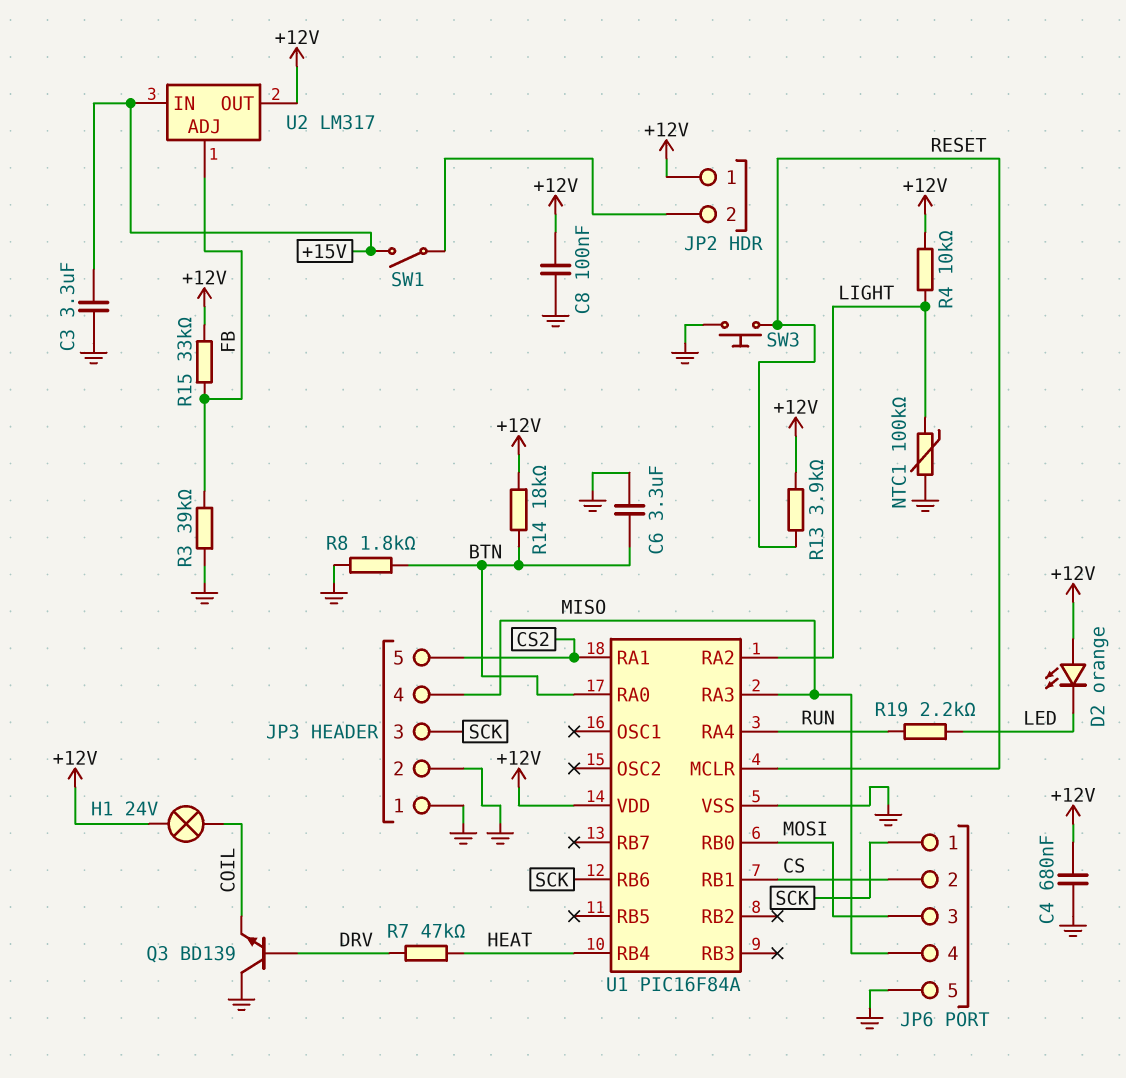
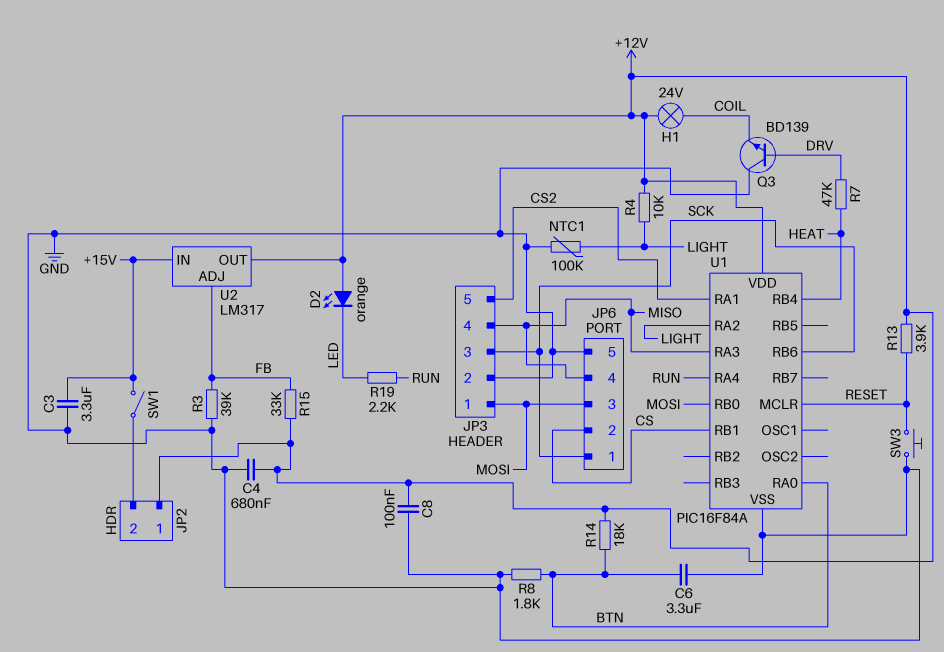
JP3 pin 1: GND -> MOSI

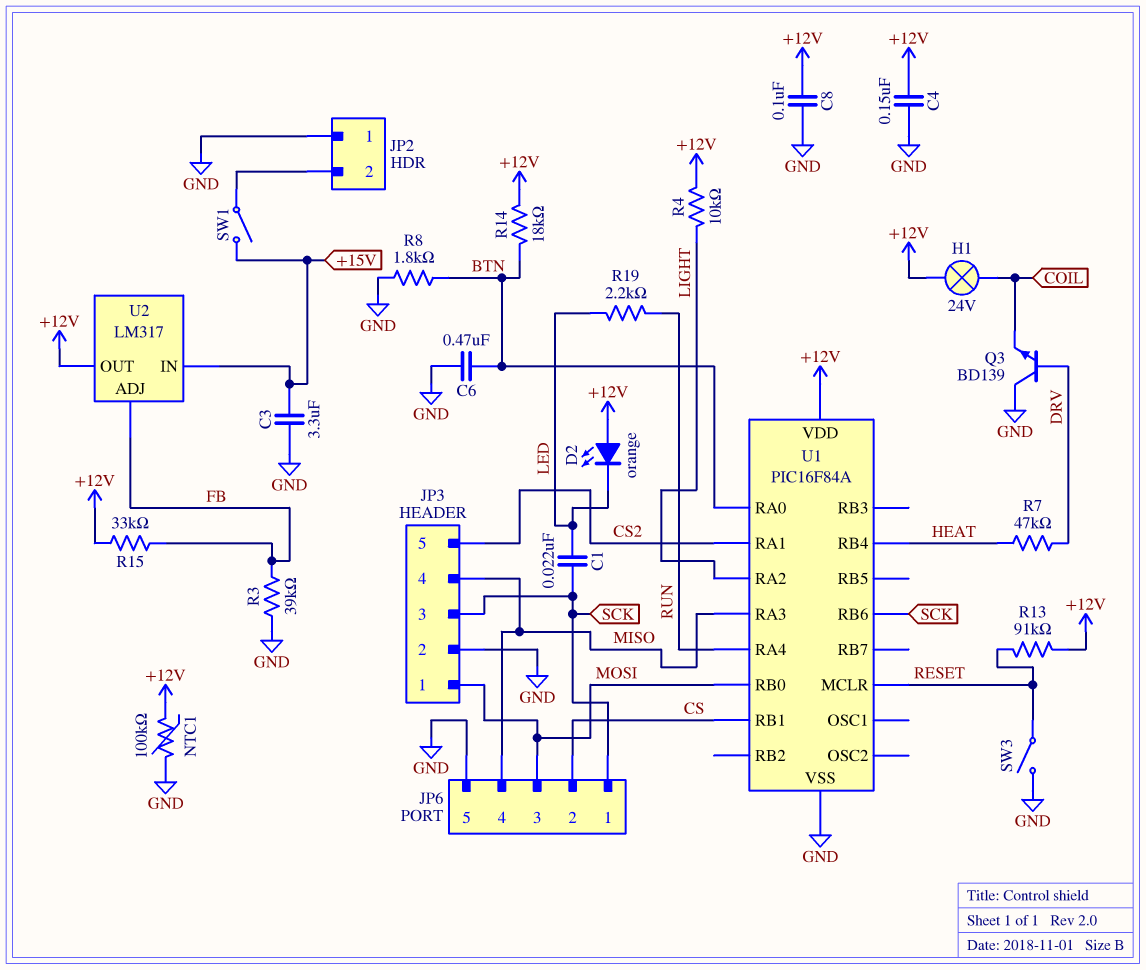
C1: none -> 22nF (LED, SCK)
C4: 680nF (+12V, GND) -> 150nF (+12V, GND)
C6: 3.3uF (BTN, GND) -> 470nF (BTN, GND)
JP2 pin 1: +12V -> GND
NTC1: 100k (GND, LIGHT) -> 100k (+12V, GND)
R13: 3.9k (+12V, RESET) -> 91k (+12V, RESET)
SW3: button (GND, RESET) -> switch (GND, RESET)

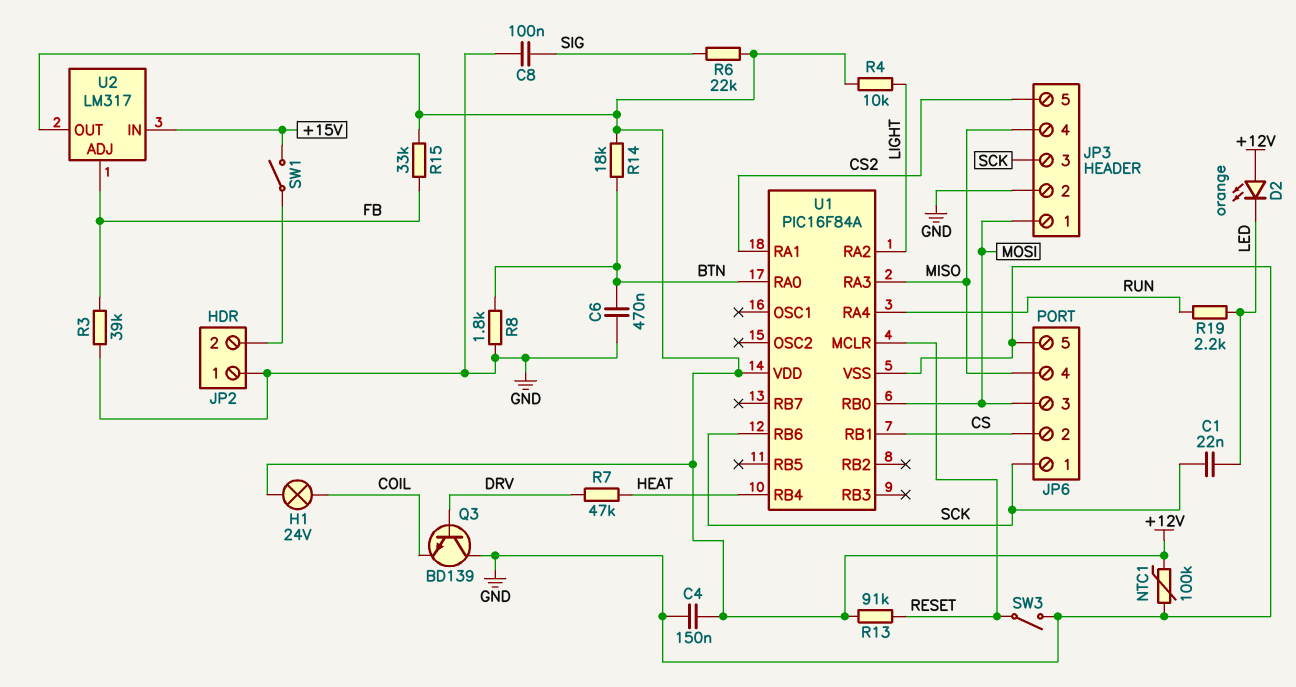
C3: 3.3uF (+15V, GND) -> none
C8: 100nF (+12V, GND) -> 100nF (GND, SIG)
R6: none -> 22k (+12V, SIG)

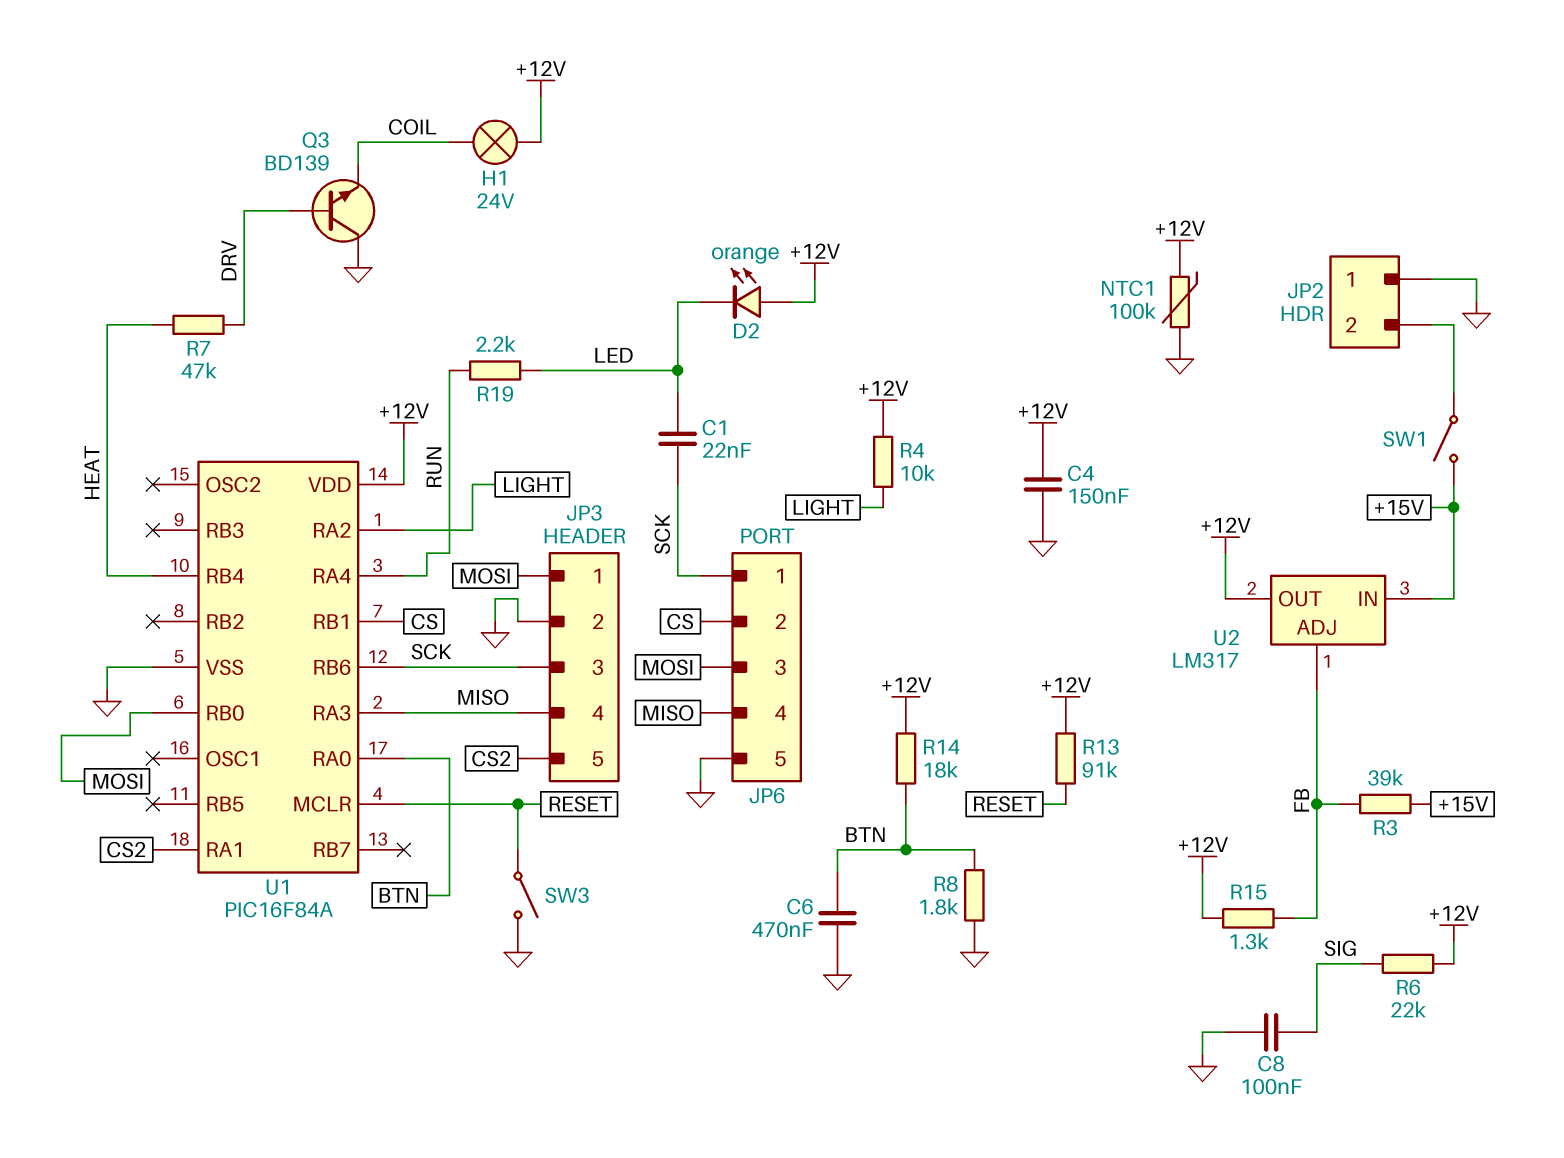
R3: 39k (FB, GND) -> 39k (+15V, FB)
R15: 33k (+12V, FB) -> 1.3k (+12V, FB)

